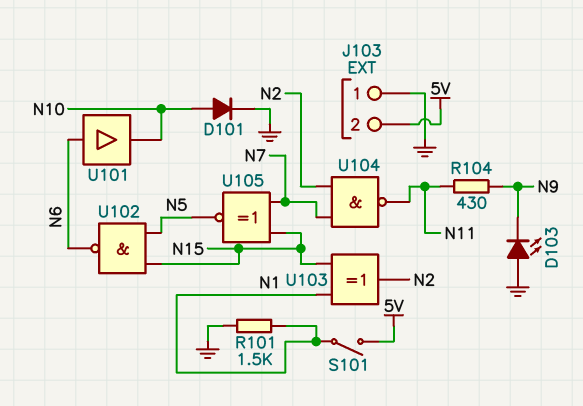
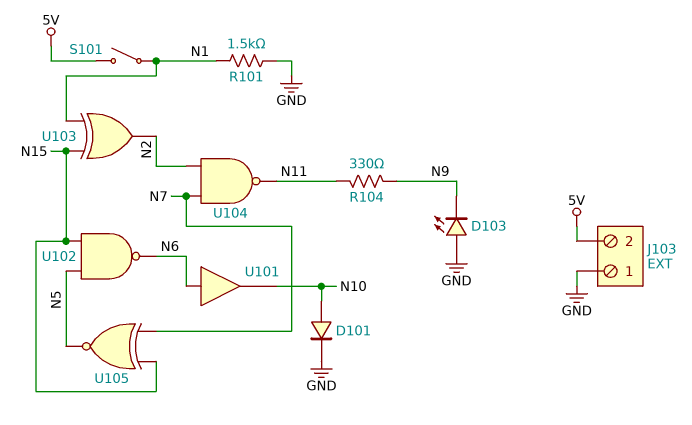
R104: 430 (N9, N11) -> 330 (N9, N11)

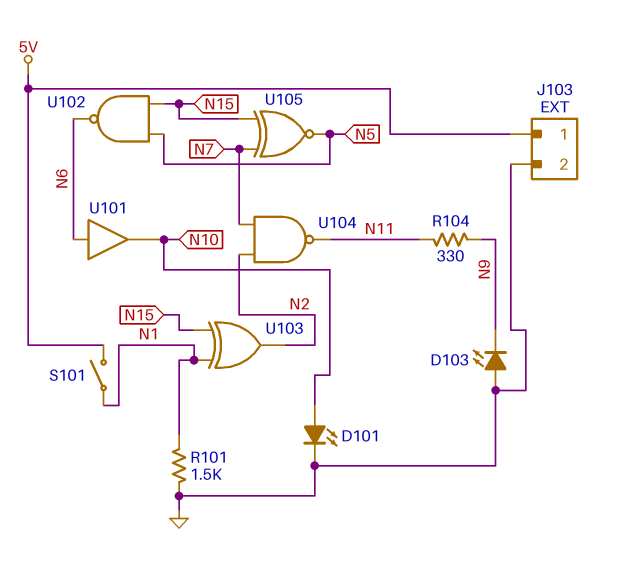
D101: diode (A N10, K GND) -> LED (A N10, K GND)
J103 pin 1: GND -> 5V
J103 pin 2: 5V -> GND

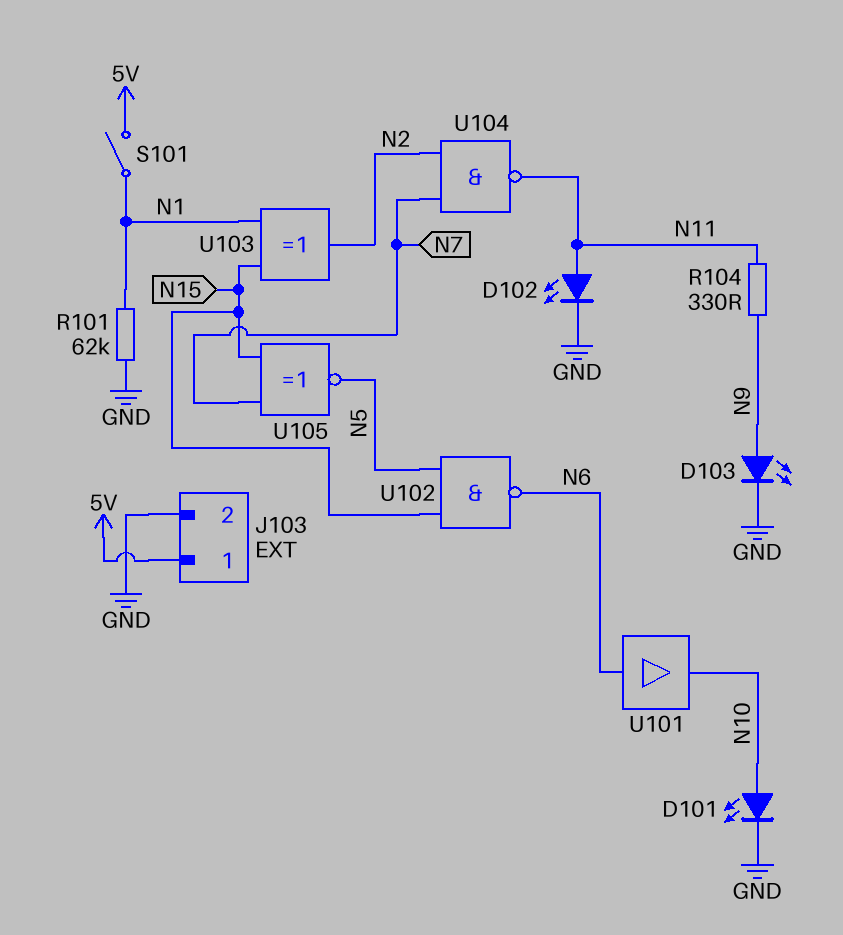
D102: none -> LED (A N11, K GND)
D103: LED (A GND, K N9) -> LED (A N9, K GND)
R101: 1.5k (GND, N1) -> 62k (GND, N1)

